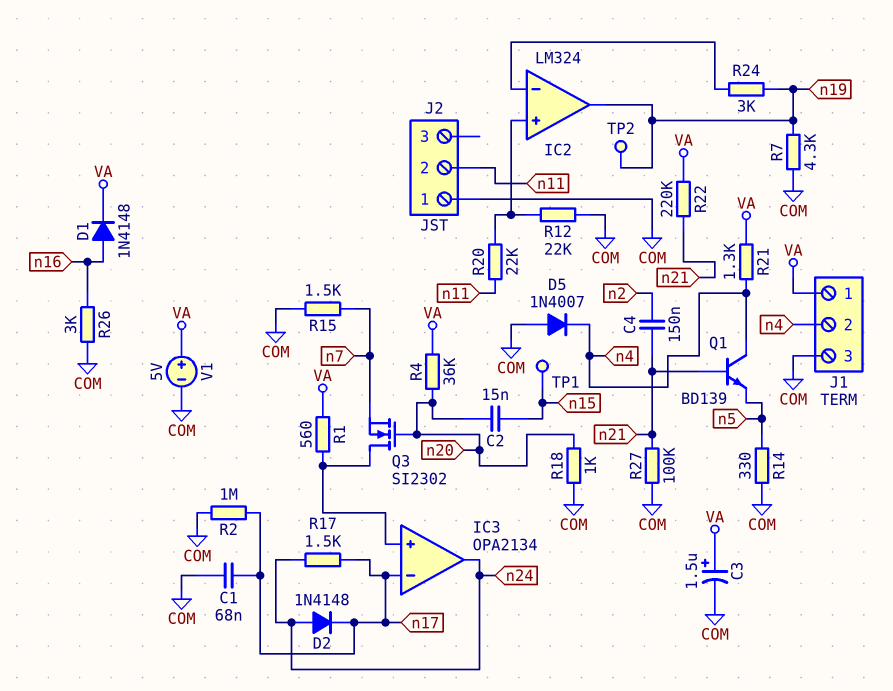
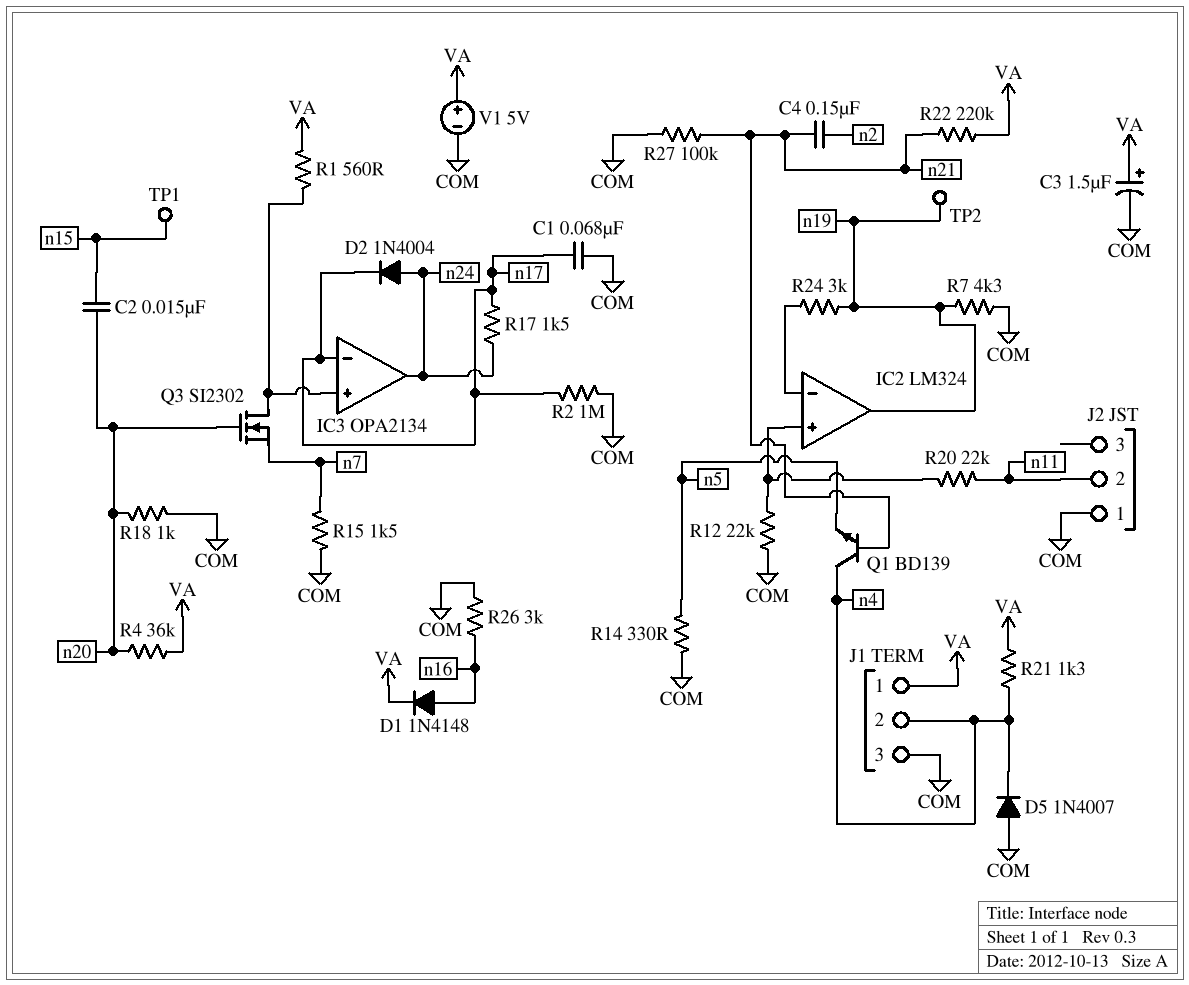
D2: diode 1N4148 (A n24, K n17) -> diode 1N4004 (A n24, K n17)

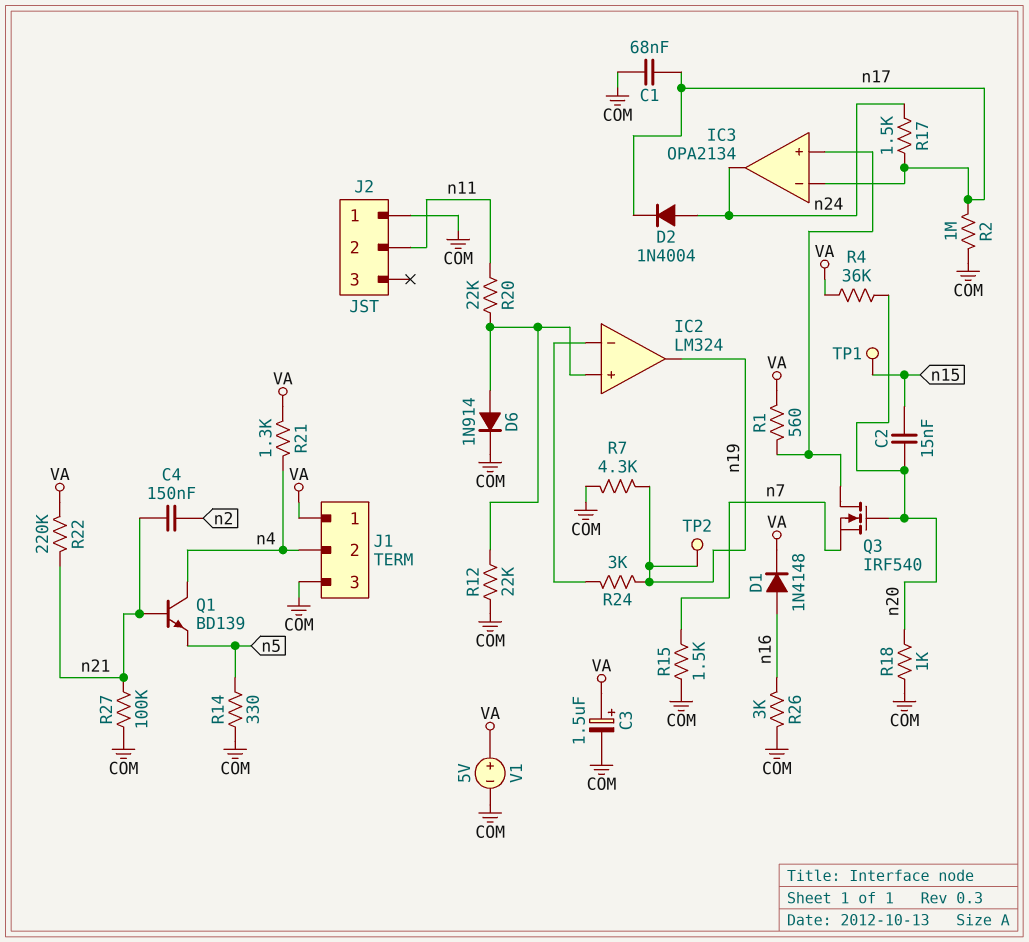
D5: diode 1N4007 (A COM, K n4) -> none
D6: none -> diode 1N914 (A IC2/in+, K COM)
Q3: NMOS SI2302 (G n20, D IC3/in+, S n7) -> NMOS IRF540 (G n20, D IC3/in+, S n7)

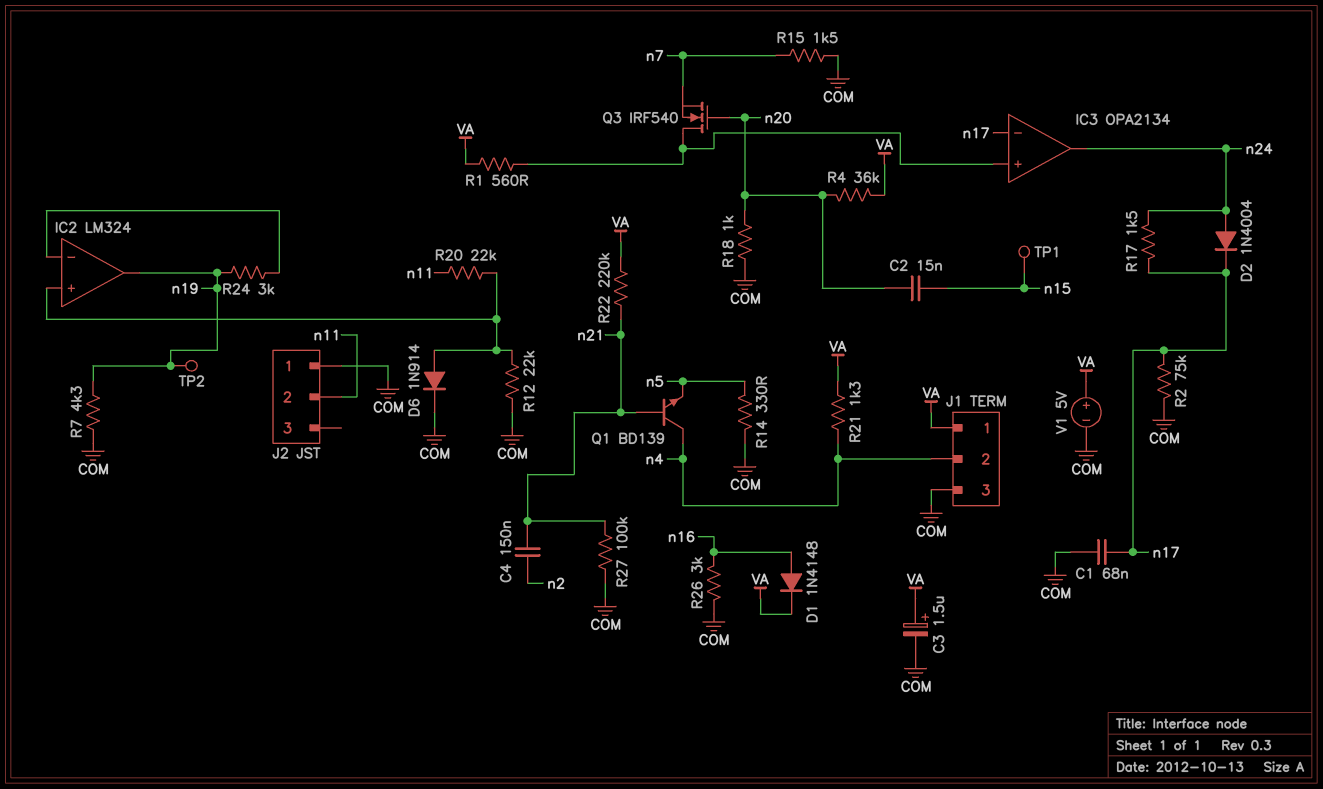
R2: 1M (COM, n17) -> 75k (COM, n17)

